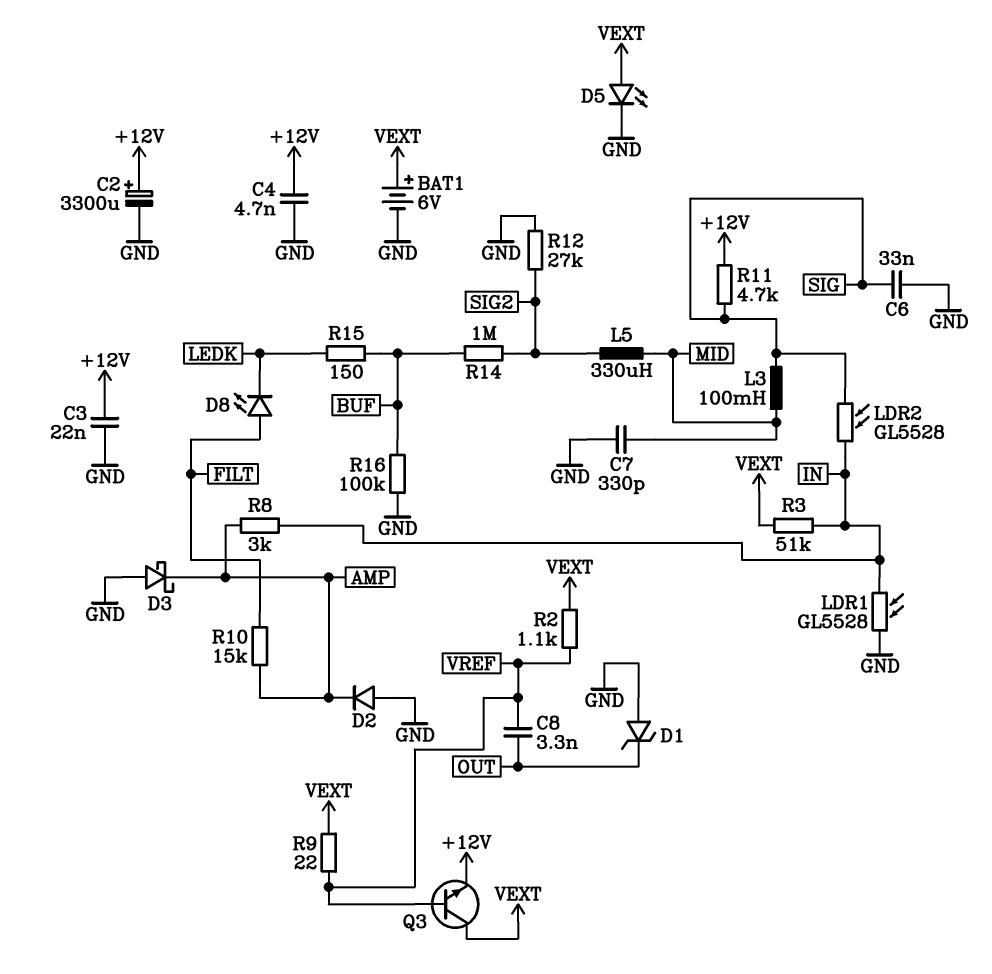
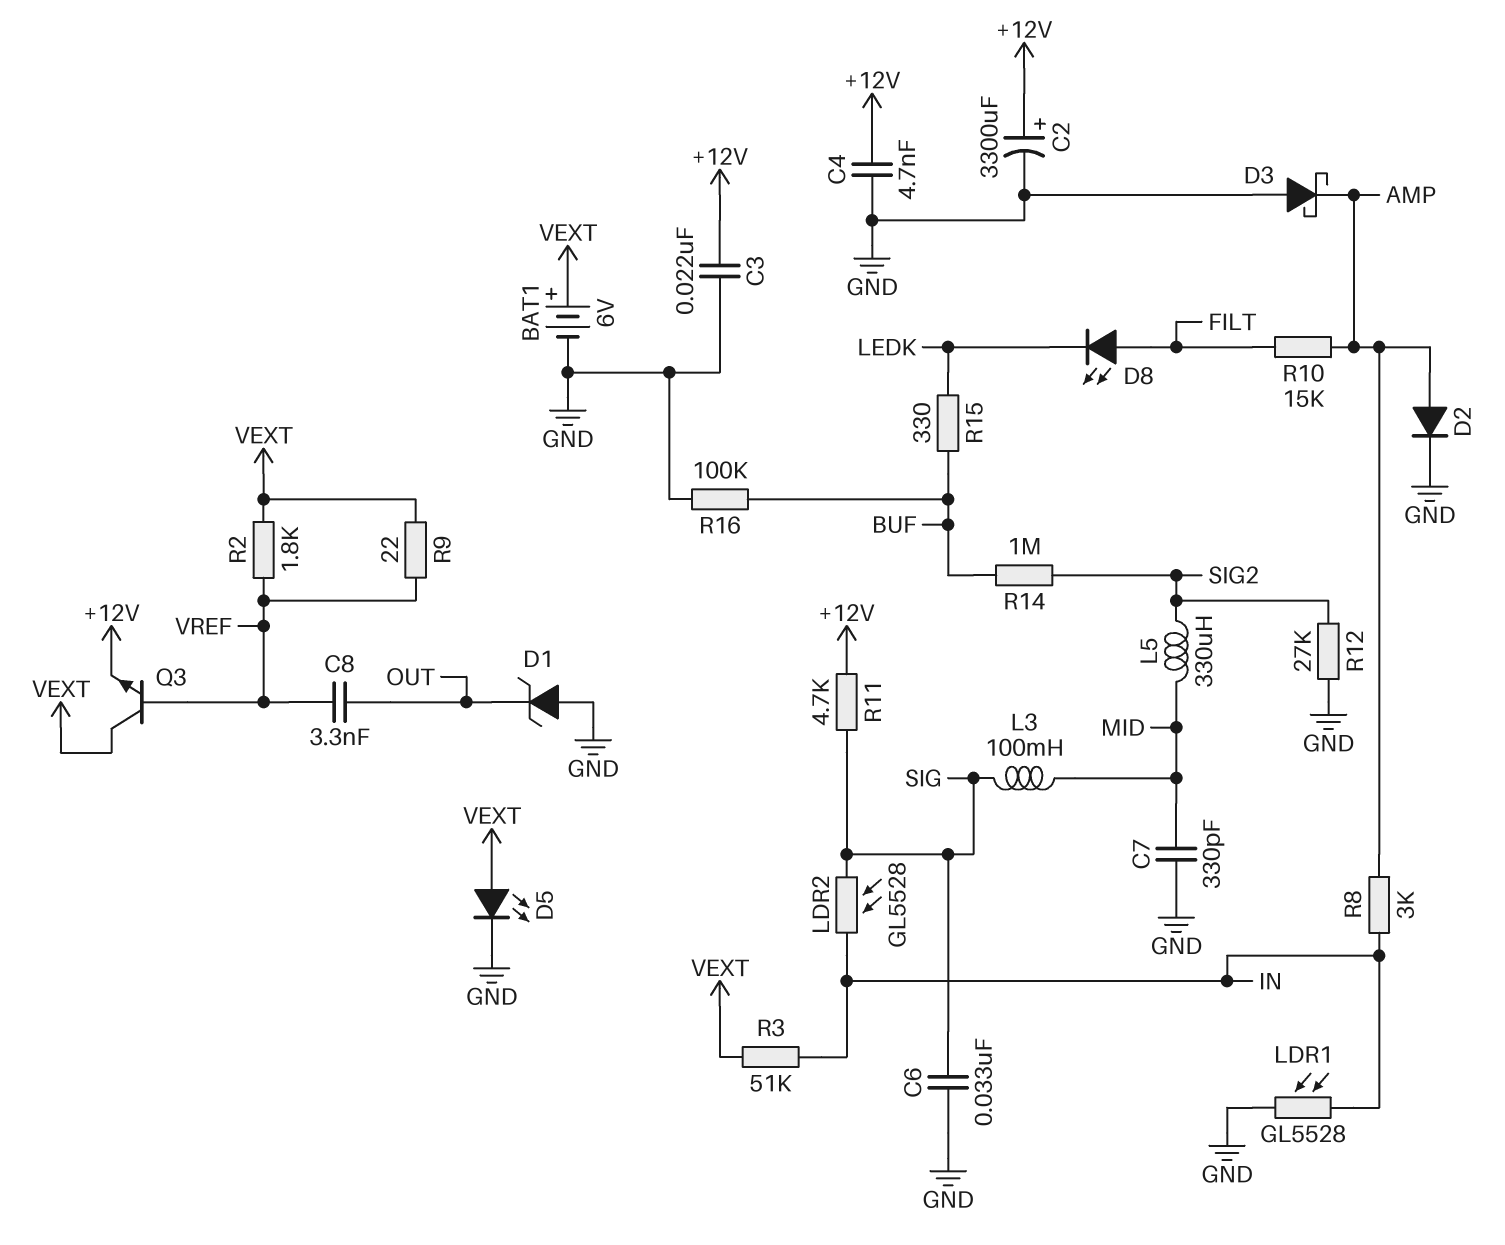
D2: diode (A GND, K AMP) -> diode (A AMP, K GND)
R2: 1.1k (VEXT, VREF) -> 1.8k (VEXT, VREF)
R15: 150 (BUF, LEDK) -> 330 (BUF, LEDK)

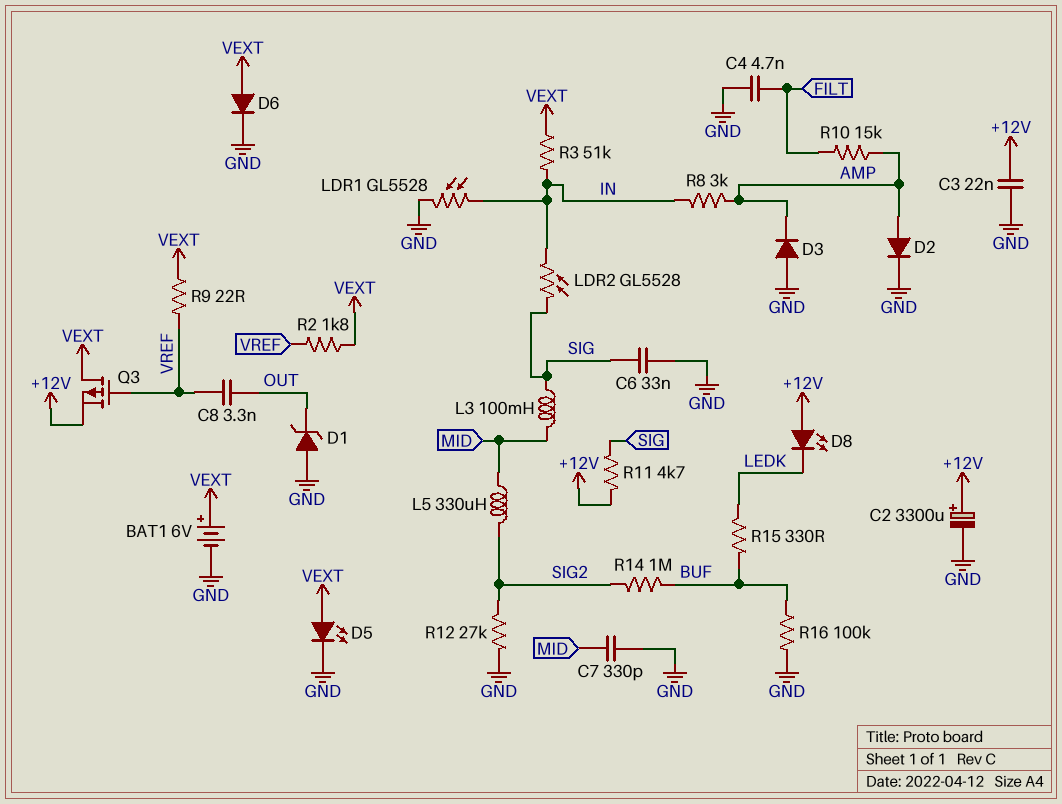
C4: 4.7nF (+12V, GND) -> 4.7nF (FILT, GND)
D3: schottky (A GND, K AMP) -> diode (A GND, K AMP)
D6: none -> diode (A VEXT, K GND)
D8: LED (A FILT, K LEDK) -> LED (A +12V, K LEDK)
Q3: NPN (B VREF, C VEXT, E +12V) -> PMOS (G VREF, D VEXT, S +12V)

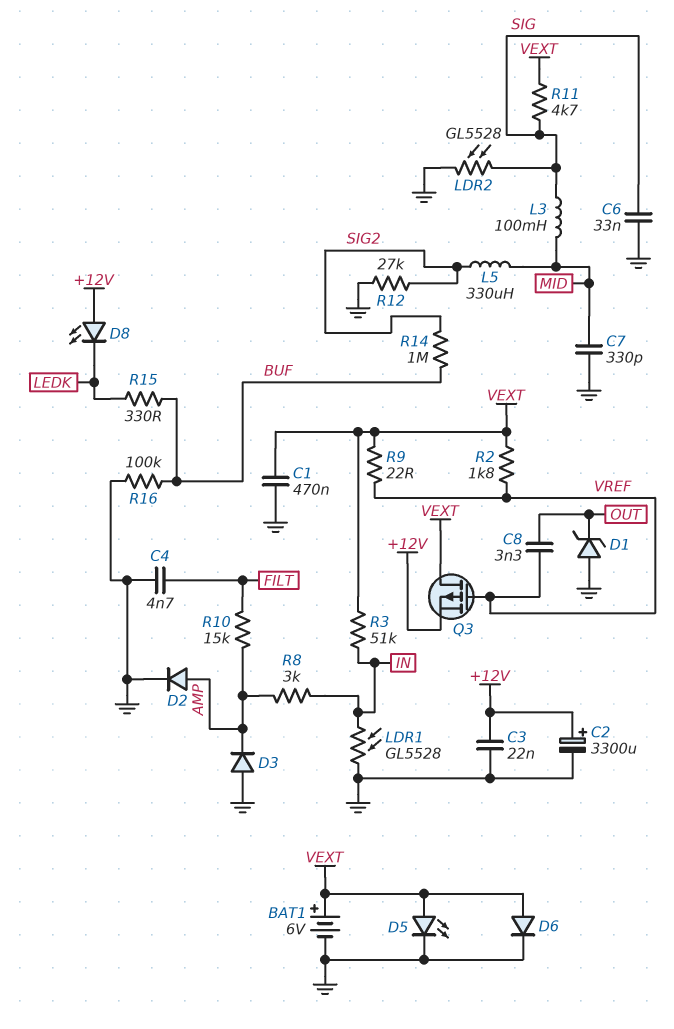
C1: none -> 470nF (GND, VEXT)
LDR2: GL5528 (IN, SIG) -> GL5528 (GND, SIG)
R11: 4.7k (+12V, SIG) -> 4.7k (SIG, VEXT)

